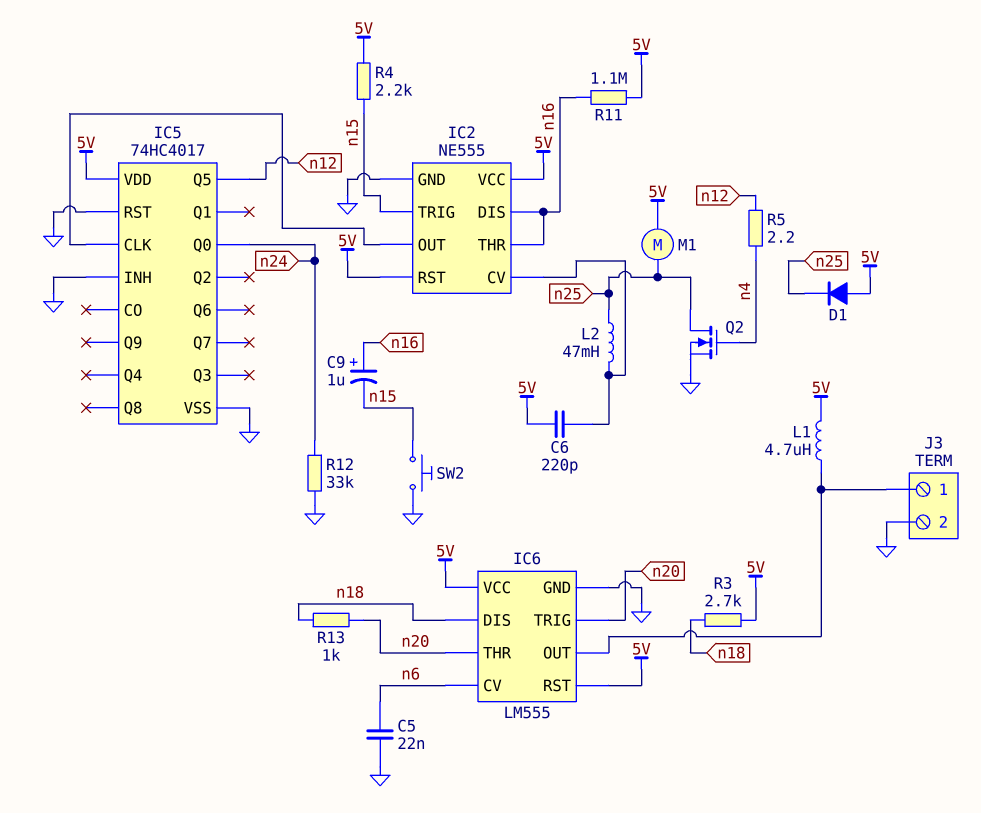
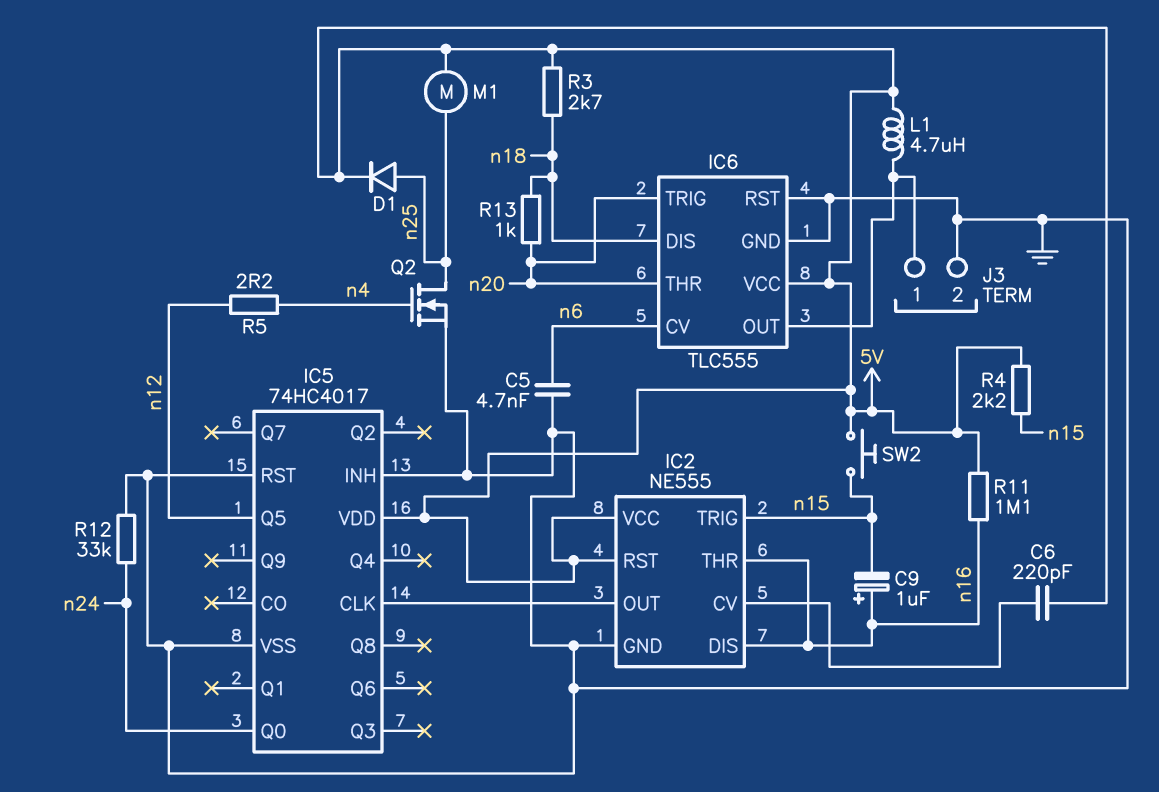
C5: 22nF (GND, n6) -> 4.7nF (GND, n6)
D1: diode (A 5V, K n25) -> diode (A n25, K 5V)
IC6: LM555 -> TLC555
IC6 pin RST: 5V -> GND
L2: 47mH (IC2/CV, n25) -> none
SW2: button (GND, n15) -> button (5V, n15)

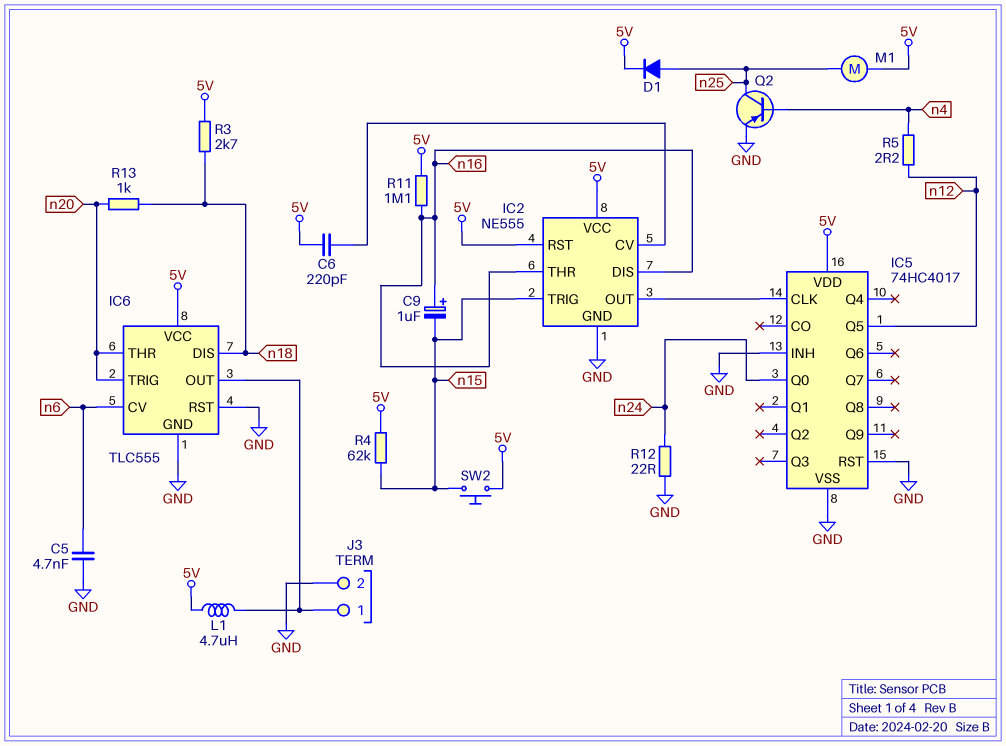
Q2: NMOS (G n4, D n25, S GND) -> PNP (B n4, C n25, E GND)
R4: 2.2k (5V, n15) -> 62k (5V, n15)
R12: 33k (GND, n24) -> 22 (GND, n24)

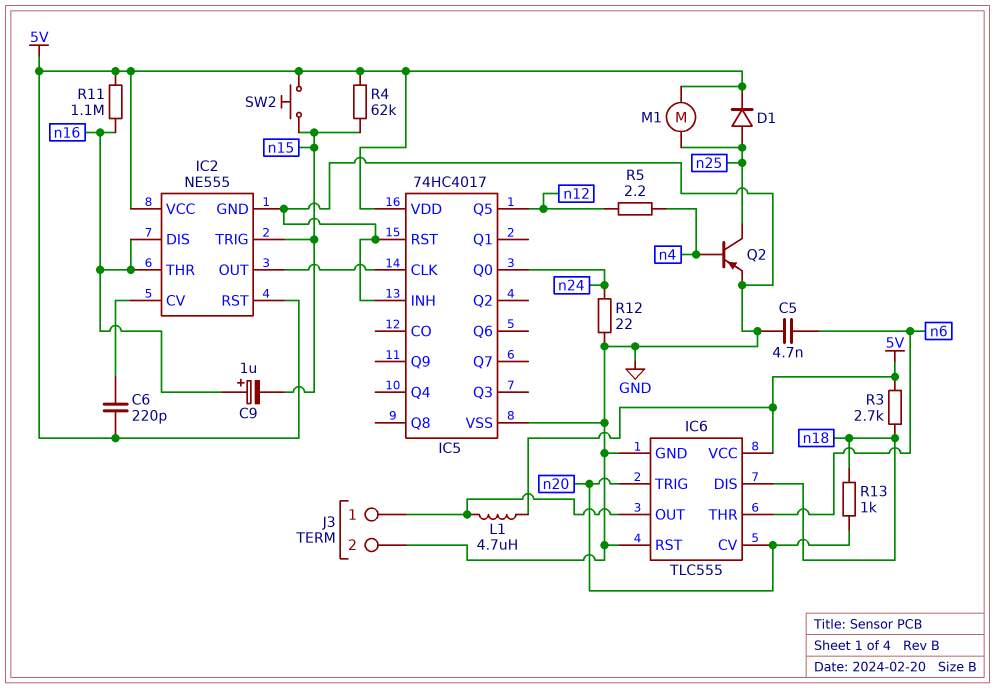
IC6 pin CV: n6 -> n20
IC6 pin THR: n20 -> n6

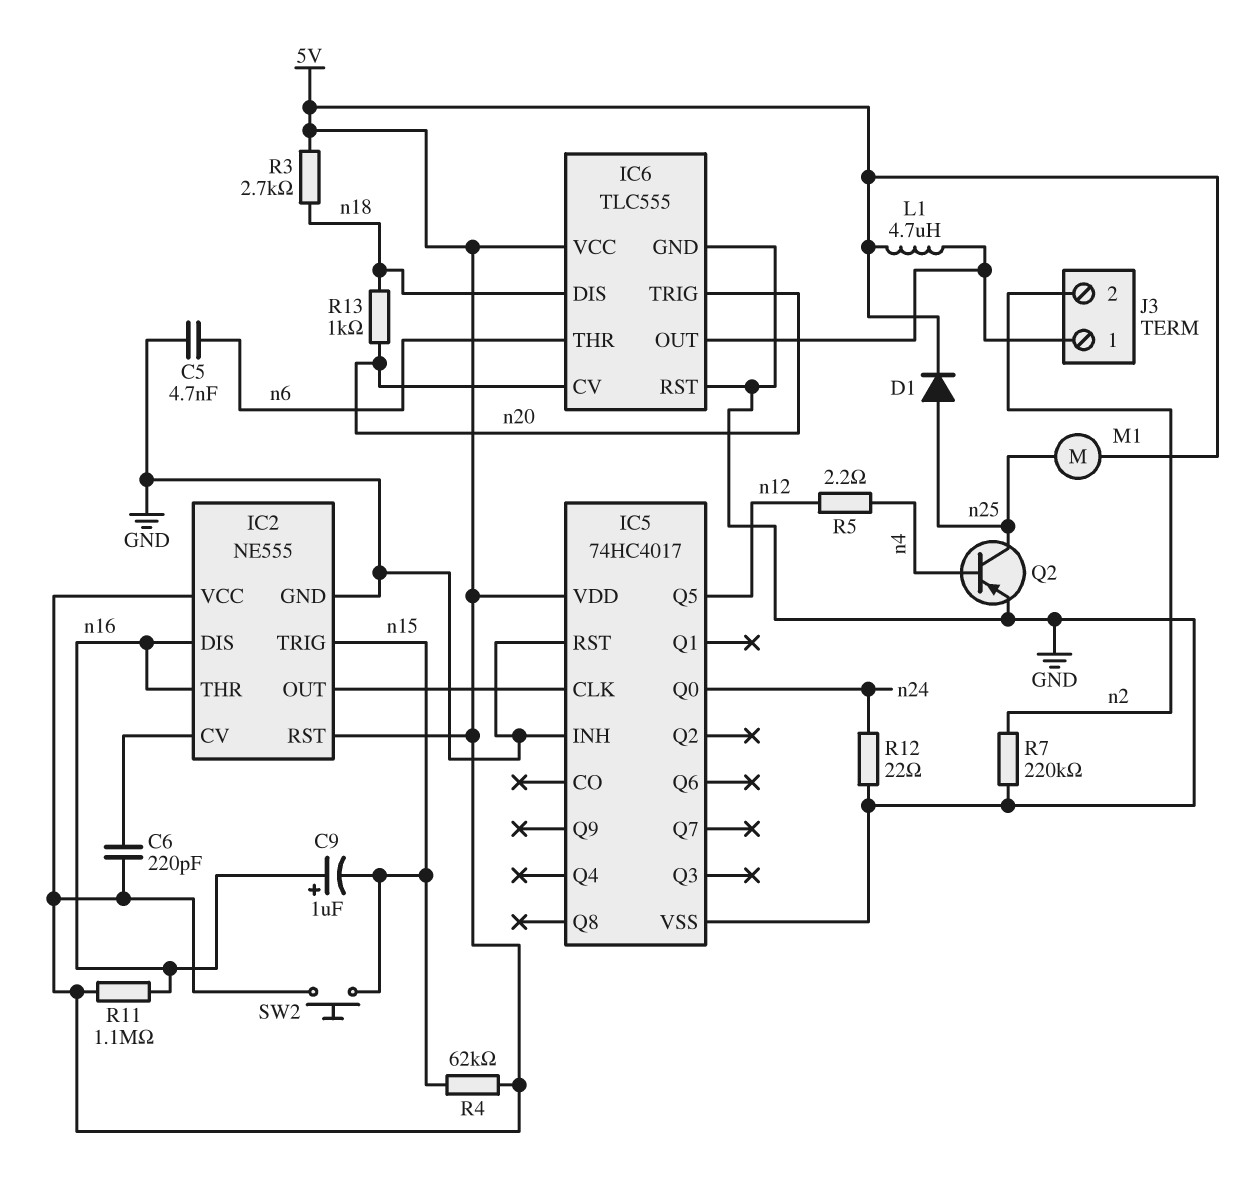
J3 pin 2: GND -> n2
R7: none -> 220k (GND, n2)

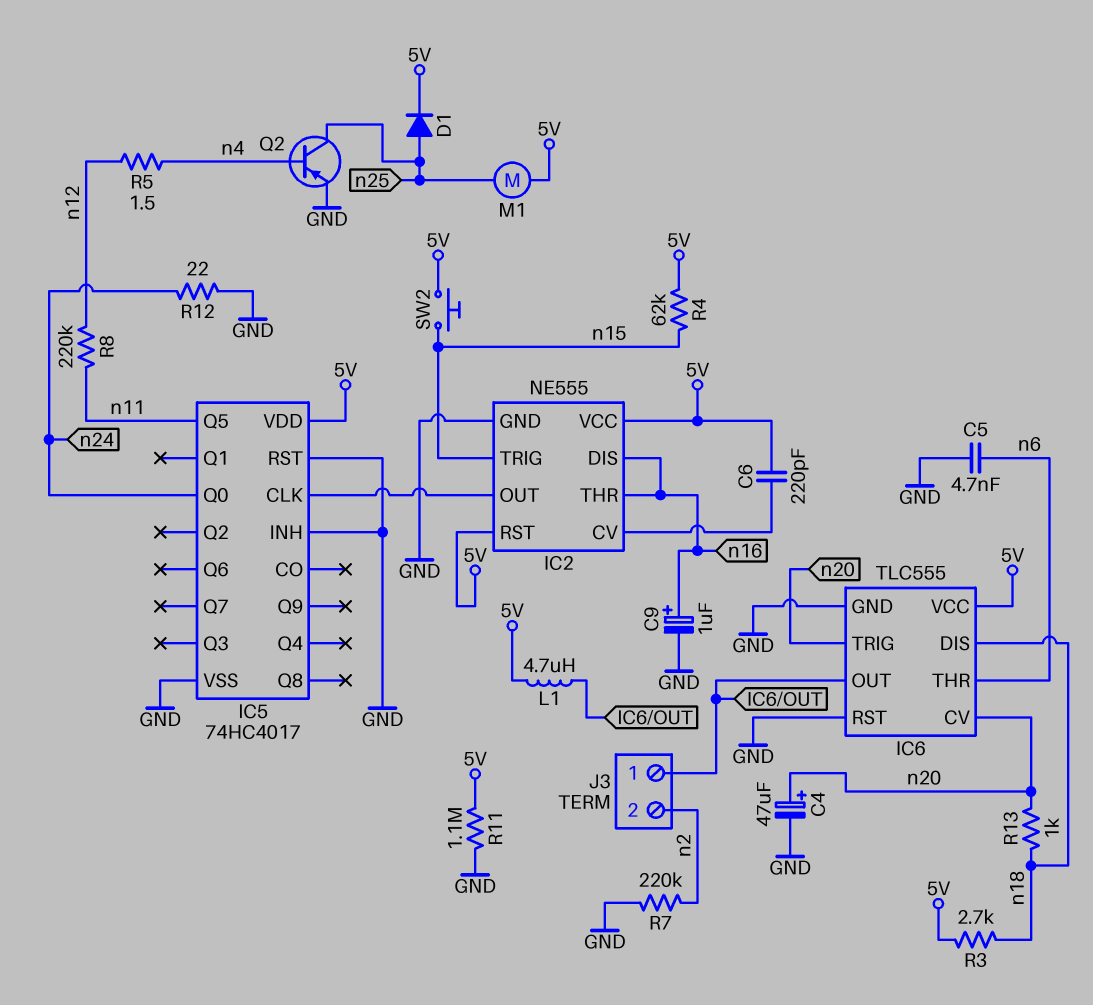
C4: none -> 47uF (plus n20, minus GND)
C9: 1uF (plus n16, minus n15) -> 1uF (plus n16, minus GND)
IC5 pin Q5: n12 -> n11
R5: 2.2 (n4, n12) -> 1.5 (n4, n12)
R8: none -> 220k (n11, n12)
R11: 1.1M (5V, n16) -> 1.1M (5V, GND)

